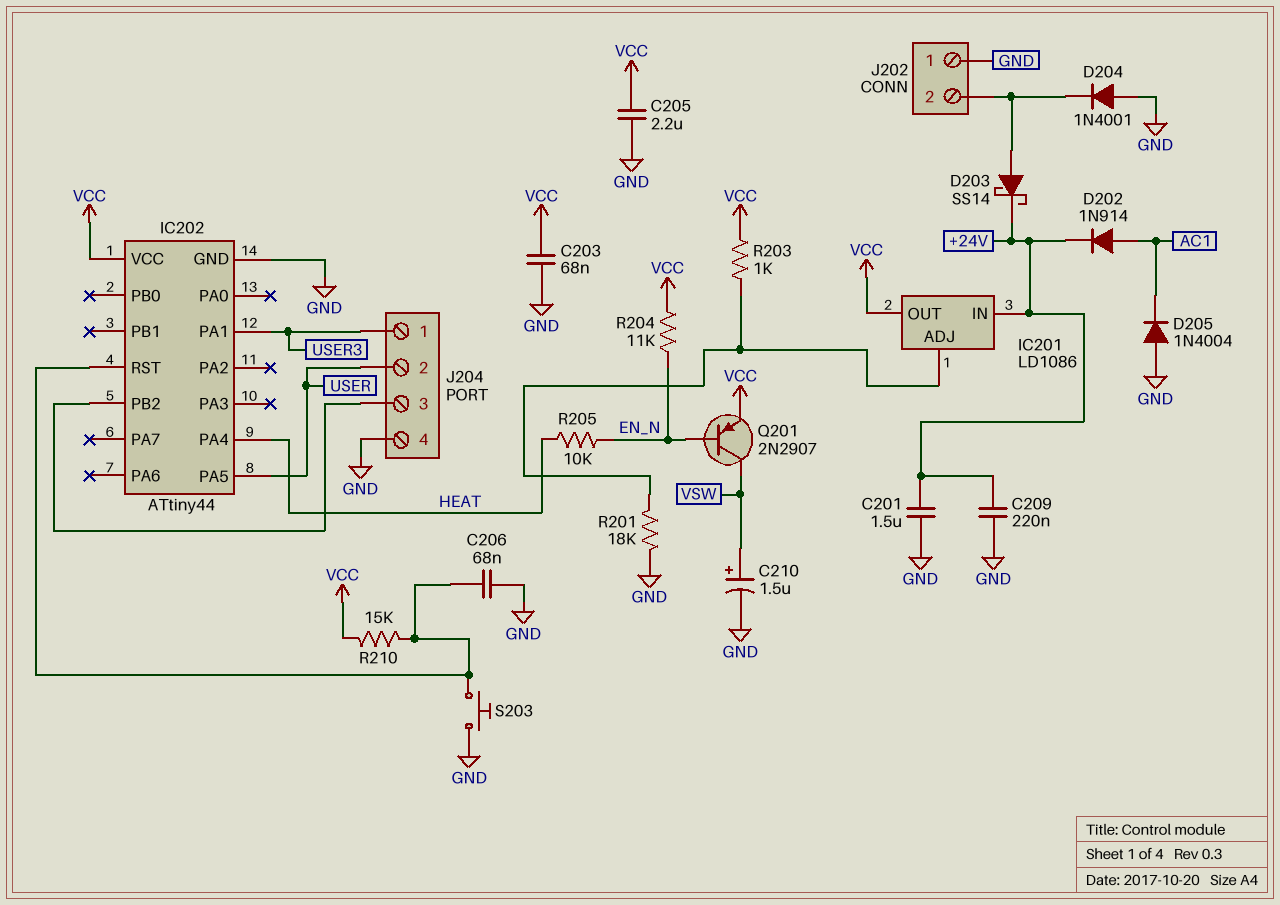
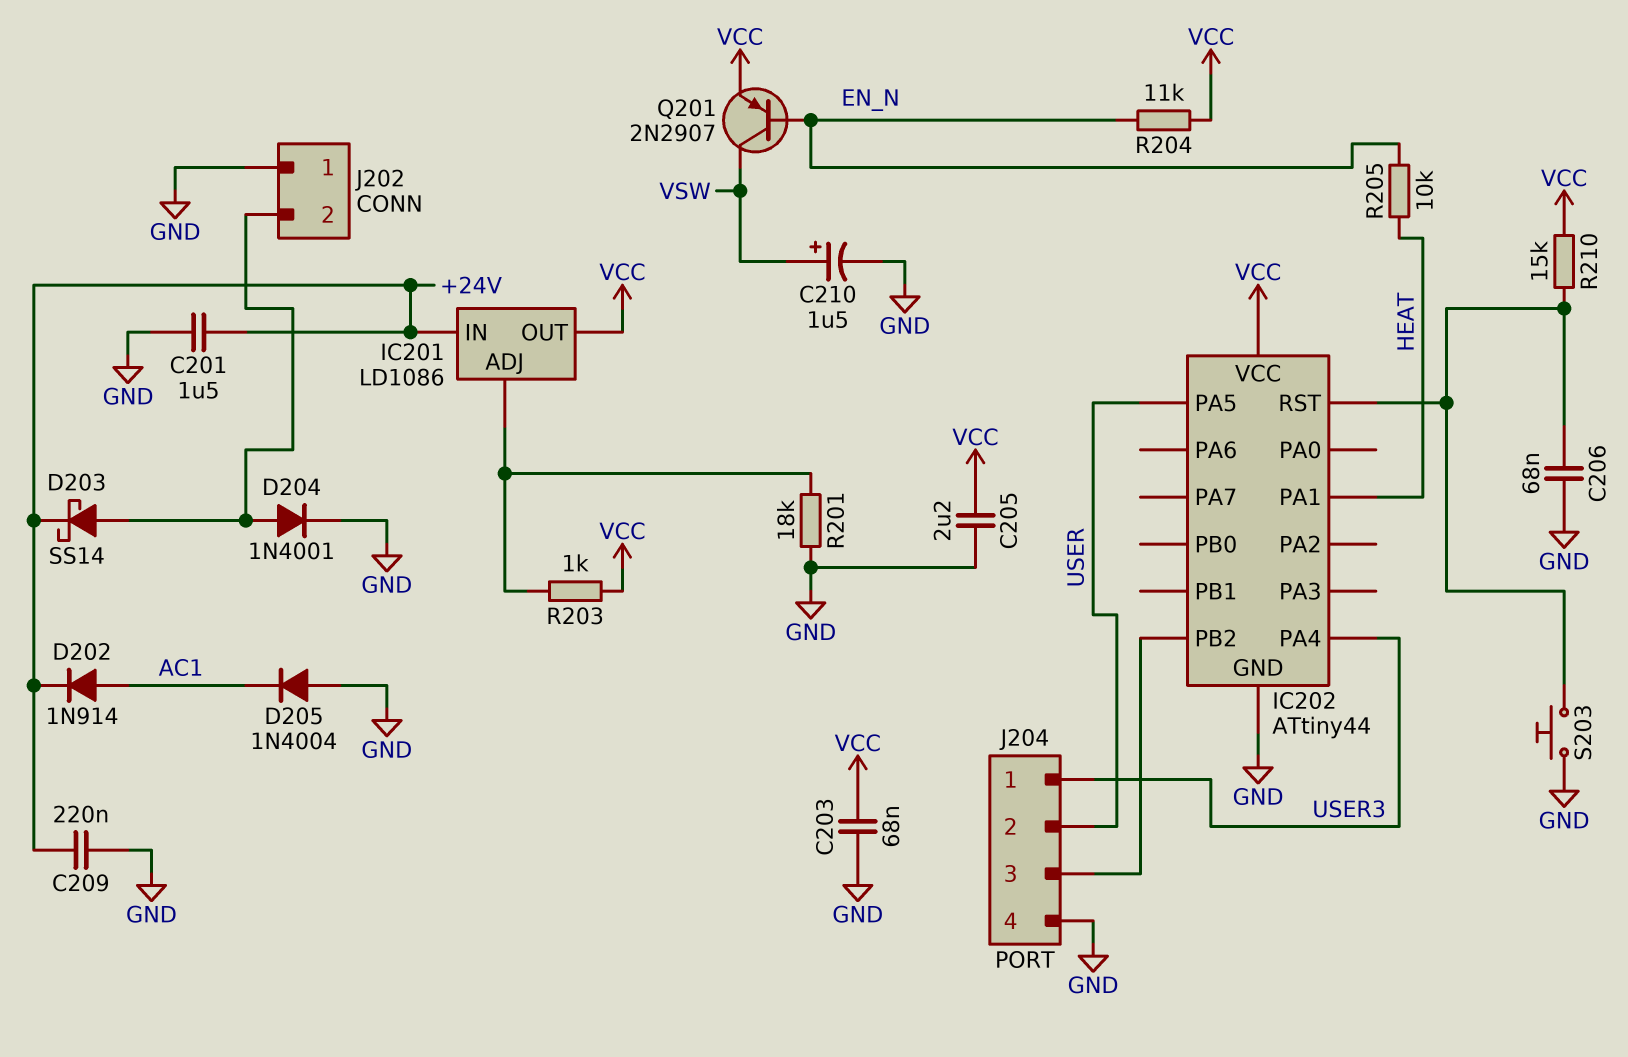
D204: diode 1N4001 (A GND, K J202/2) -> diode 1N4001 (A J202/2, K GND)
IC202 pin PA1: USER3 -> HEAT
IC202 pin PA4: HEAT -> USER3

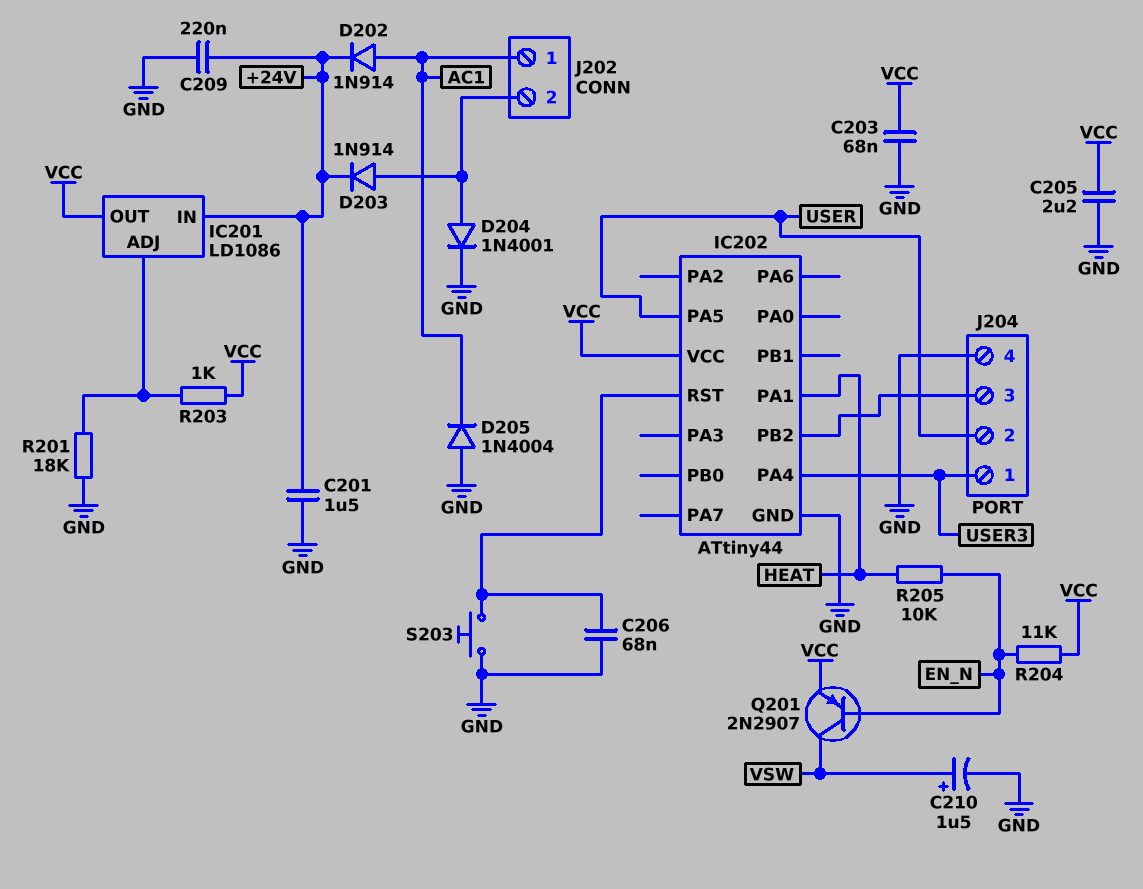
D203: schottky SS14 (A J202/2, K +24V) -> diode 1N914 (A J202/2, K +24V)
J202 pin 1: GND -> AC1
R210: 15k (IC202/RST, VCC) -> none

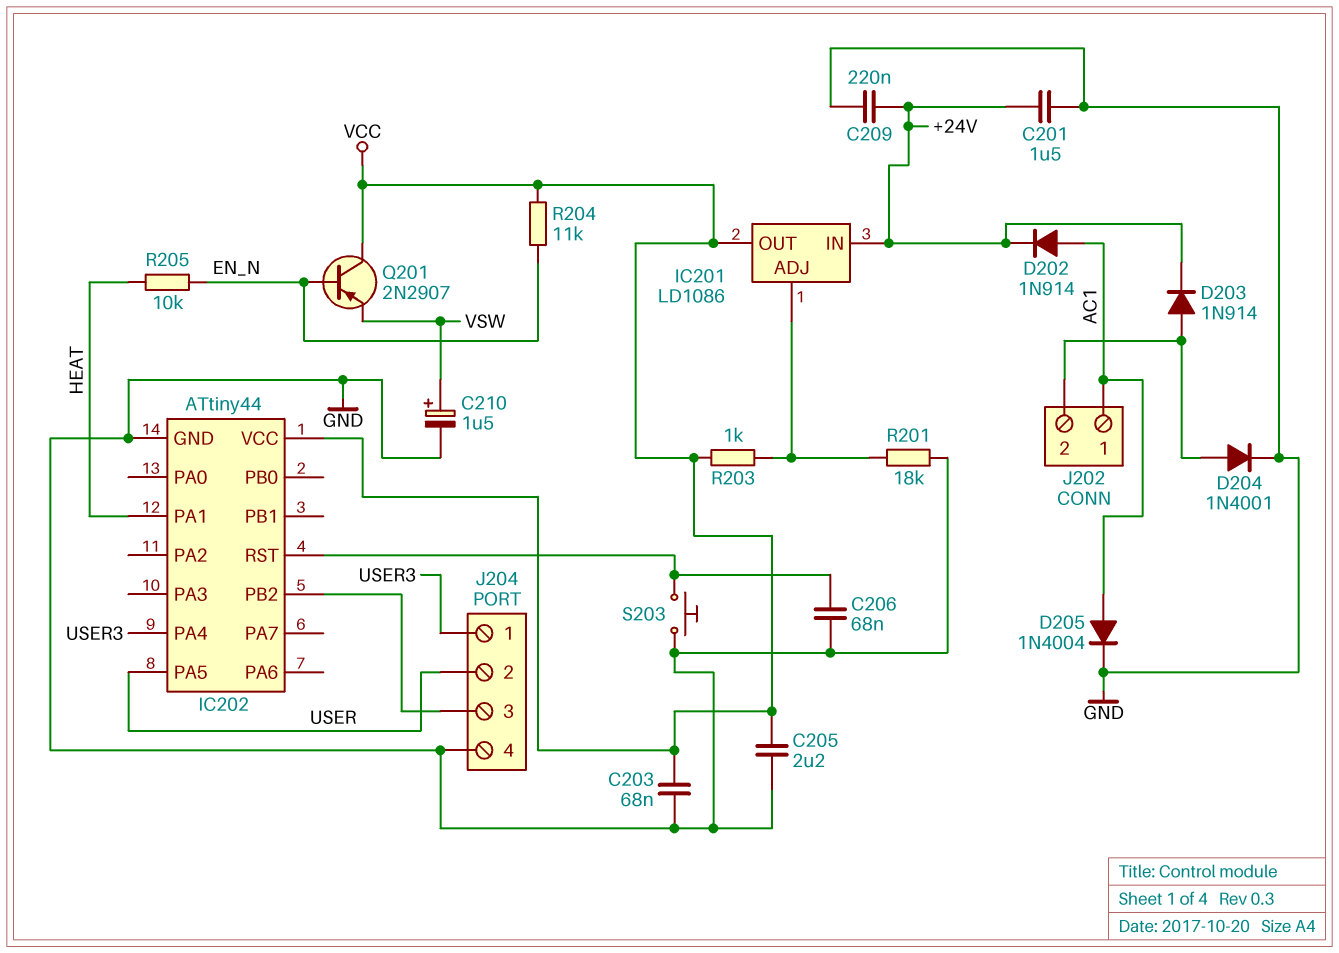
D205: diode 1N4004 (A GND, K AC1) -> diode 1N4004 (A AC1, K GND)
Q201: PNP 2N2907 (B EN_N, C VSW, E VCC) -> PNP 2N2907 (B EN_N, C VCC, E VSW)

